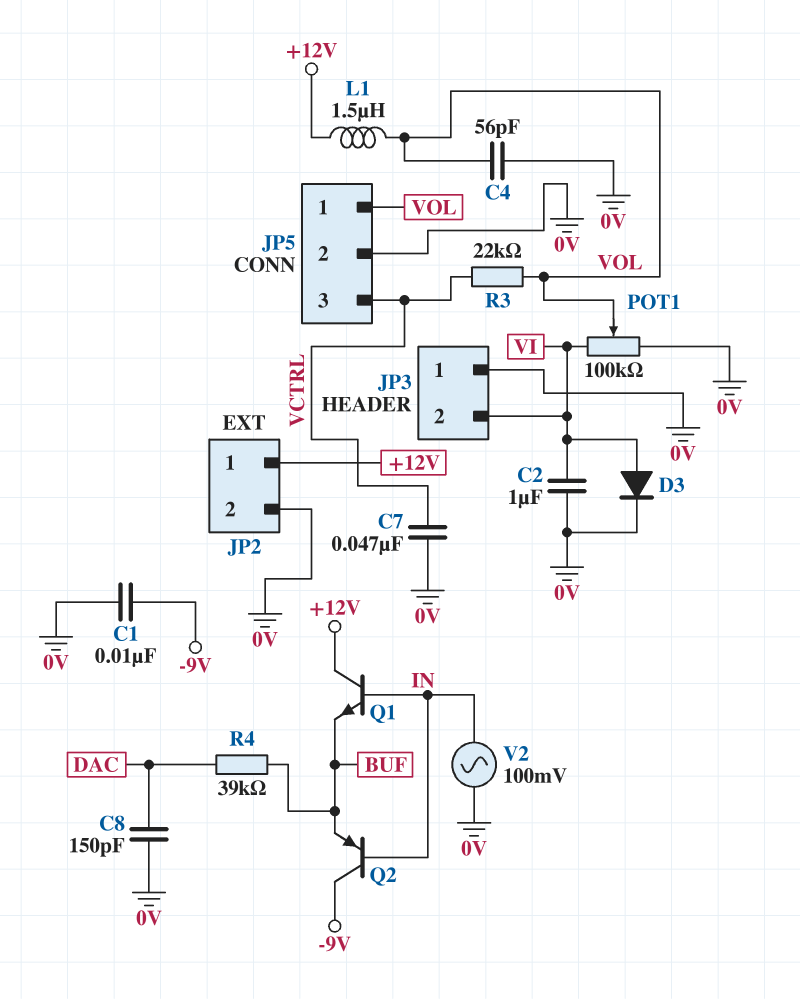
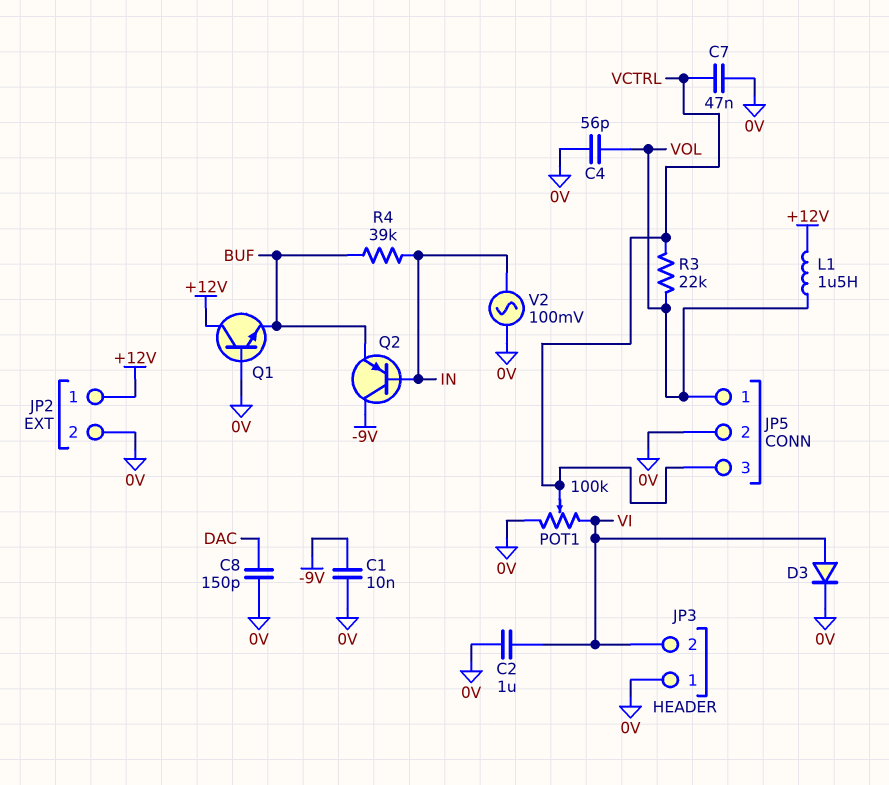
POT1: 100k (0V, VI, wiper VOL) -> 100k (0V, VI, wiper VCTRL)
Q1: NPN (B IN, C +12V, E BUF) -> NPN (B 0V, C +12V, E BUF)
R4: 39k (BUF, DAC) -> 39k (BUF, IN)

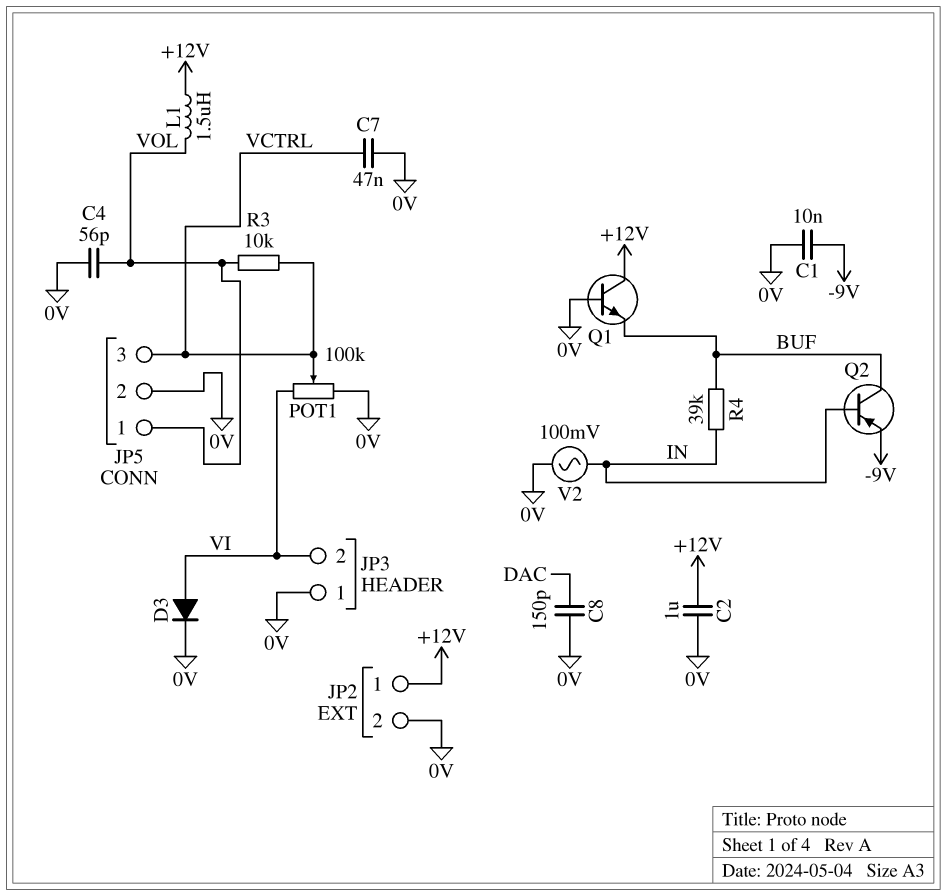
C2: 1uF (0V, VI) -> 1uF (+12V, 0V)
Q2: PNP (B IN, C -9V, E BUF) -> PNP (B IN, C BUF, E -9V)
R3: 22k (VCTRL, VOL) -> 10k (VCTRL, VOL)

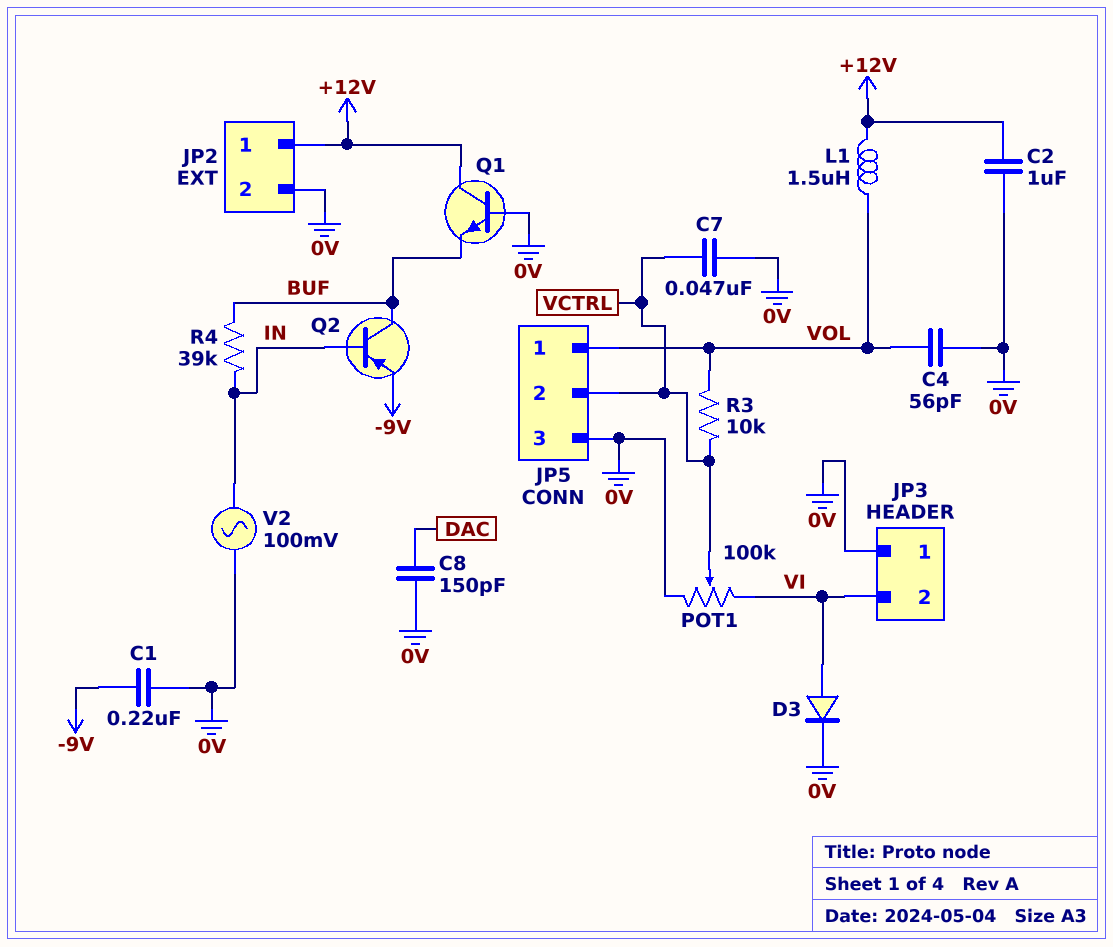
C1: 10nF (-9V, 0V) -> 220nF (-9V, 0V)
JP5 pin 2: 0V -> VCTRL
JP5 pin 3: VCTRL -> 0V

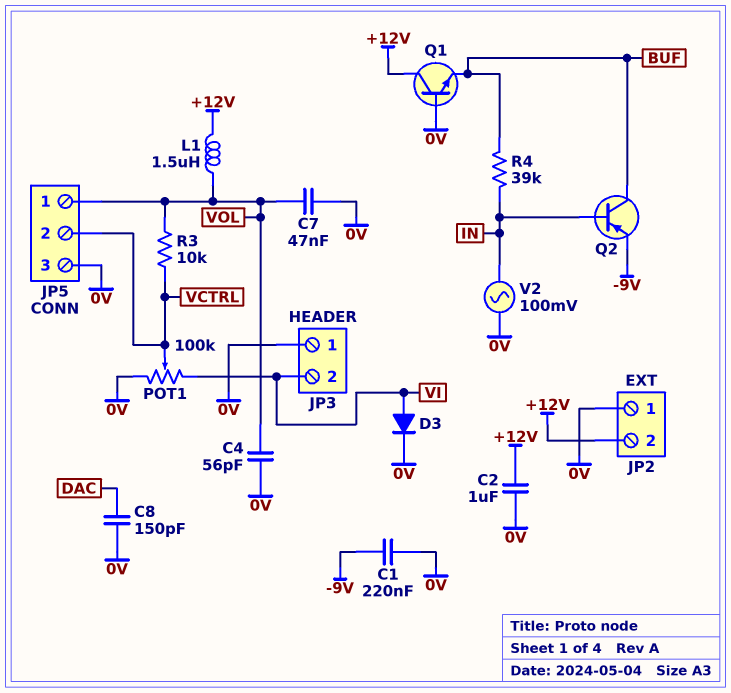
C7: 47nF (0V, VCTRL) -> 47nF (0V, VOL)
JP2 pin 1: +12V -> 0V
JP2 pin 2: 0V -> +12V

